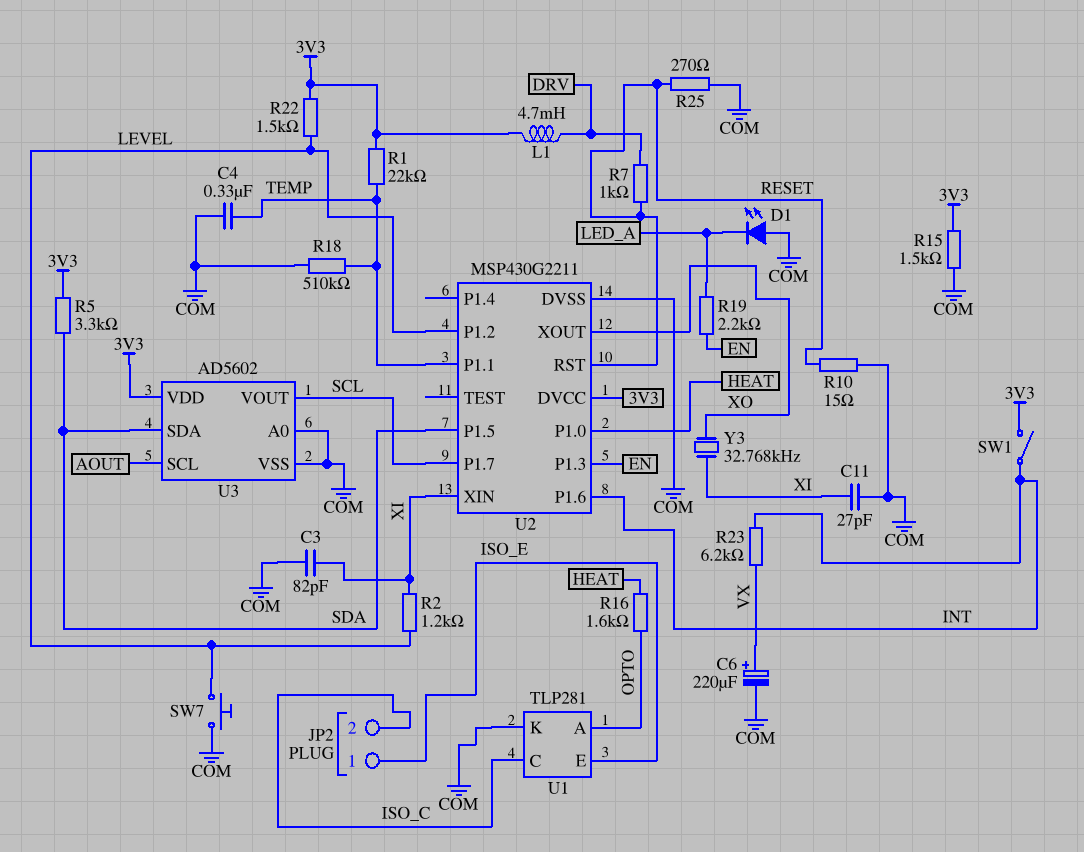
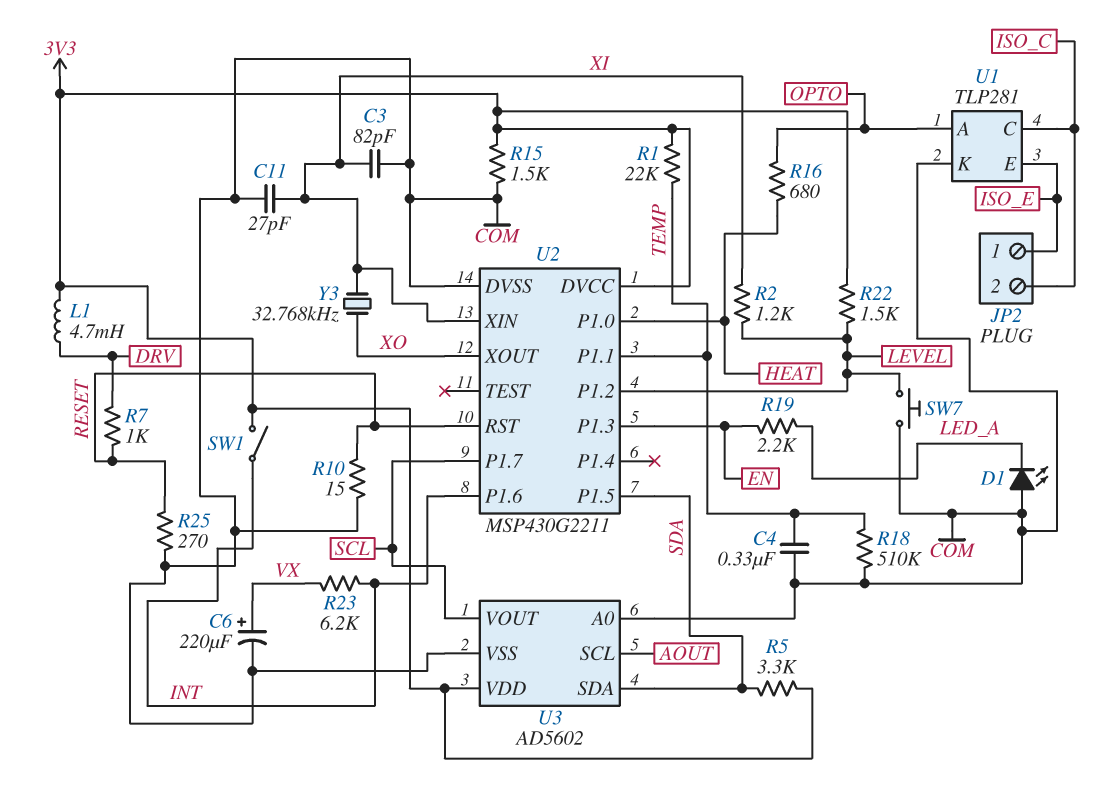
R16: 1.6k (HEAT, OPTO) -> 680 (HEAT, OPTO)

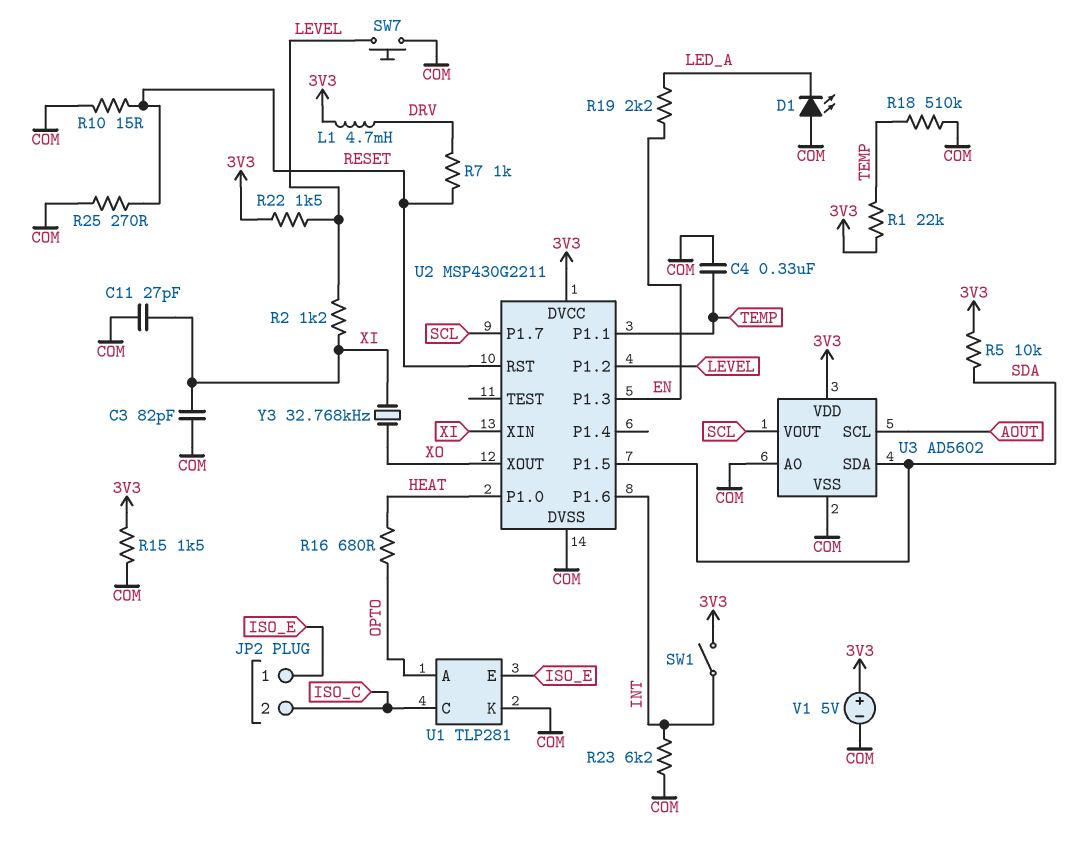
C6: 220uF (plus VX, minus COM) -> none
R5: 3.3k (3V3, SDA) -> 10k (3V3, SDA)
R23: 6.2k (INT, VX) -> 6.2k (COM, INT)
V1: none -> 5V (plus 3V3, minus COM)

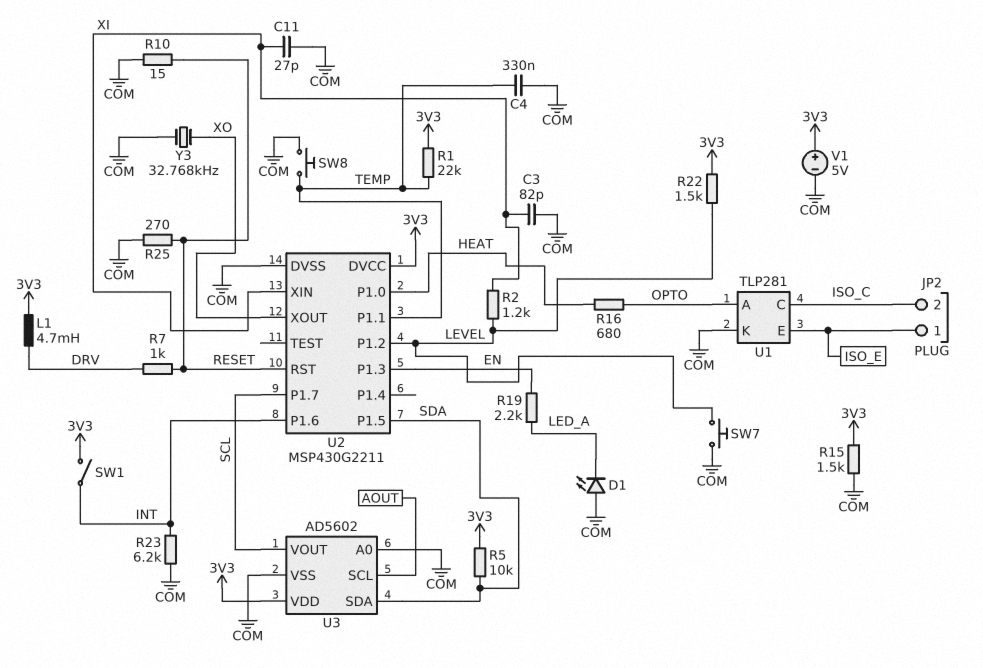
R18: 510k (COM, TEMP) -> none
SW8: none -> button (COM, TEMP)
Y3: 32.768kHz (XI, XO) -> 32.768kHz (COM, XO)

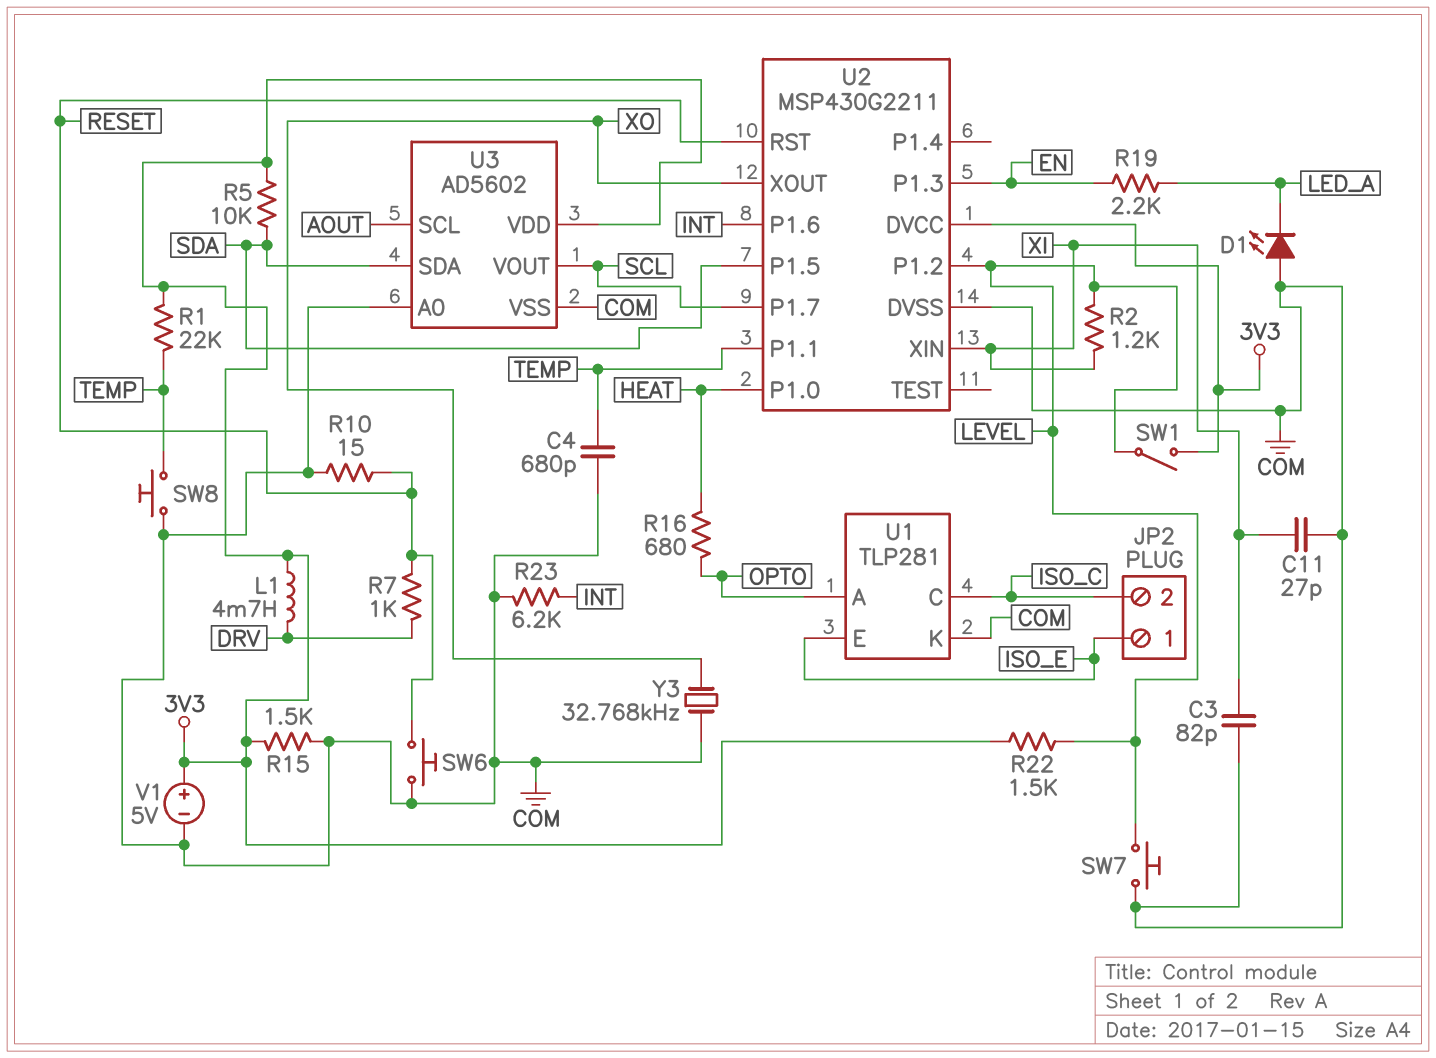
C4: 330nF (COM, TEMP) -> 680pF (COM, TEMP)
R25: 270 (COM, RESET) -> none
SW1: switch (3V3, INT) -> switch (3V3, LEVEL)
SW6: none -> button (COM, RESET)

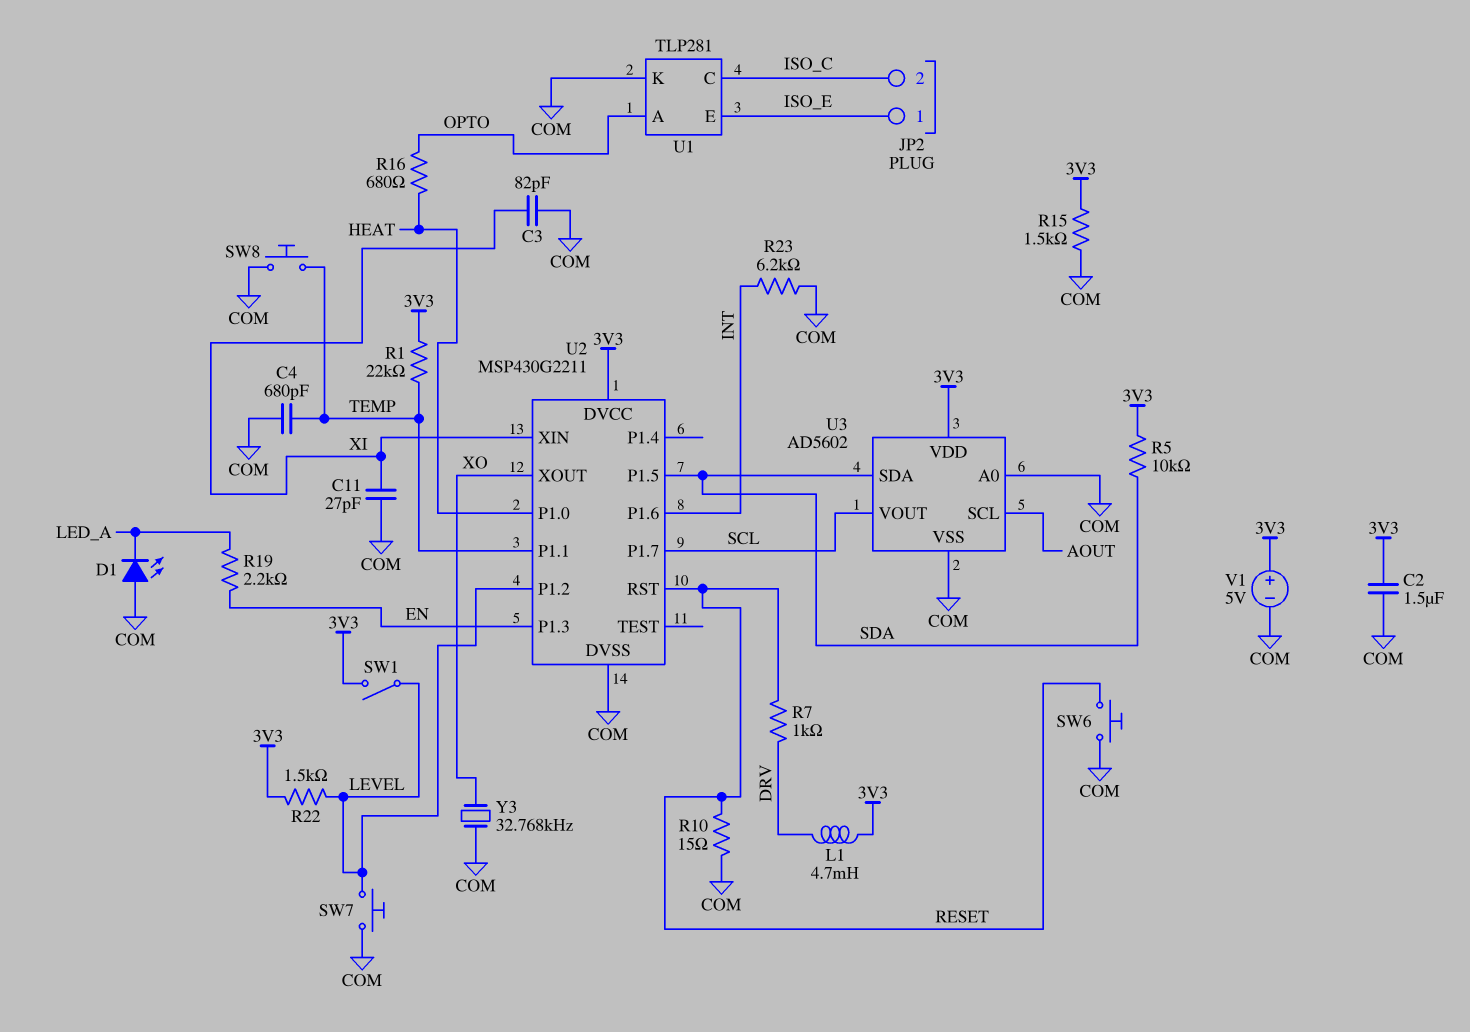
C2: none -> 1.5uF (3V3, COM)
R2: 1.2k (LEVEL, XI) -> none

